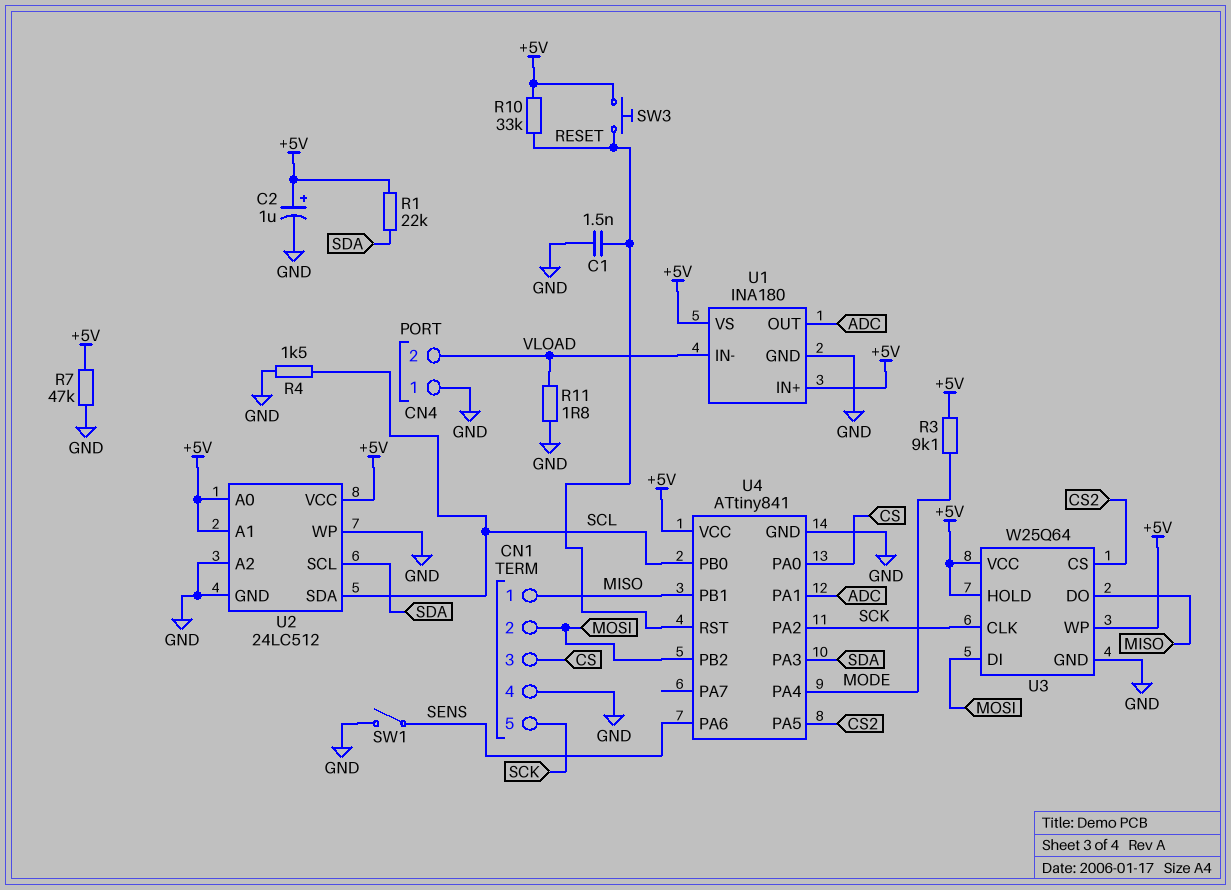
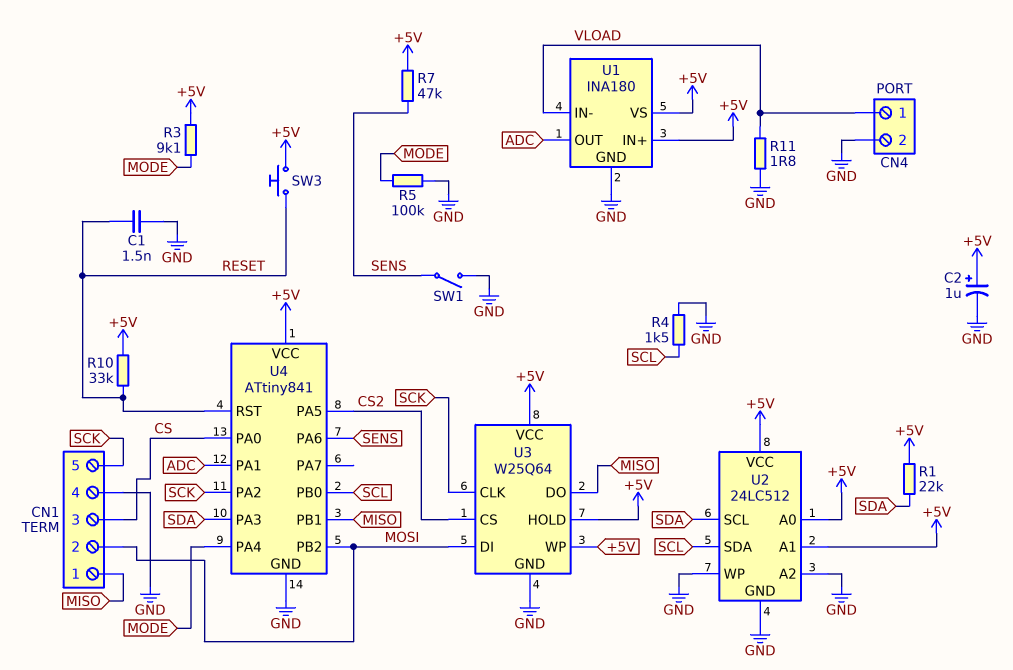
CN4 pin 1: GND -> VLOAD
CN4 pin 2: VLOAD -> GND
R5: none -> 100k (GND, MODE)
R7: 47k (+5V, GND) -> 47k (+5V, SENS)

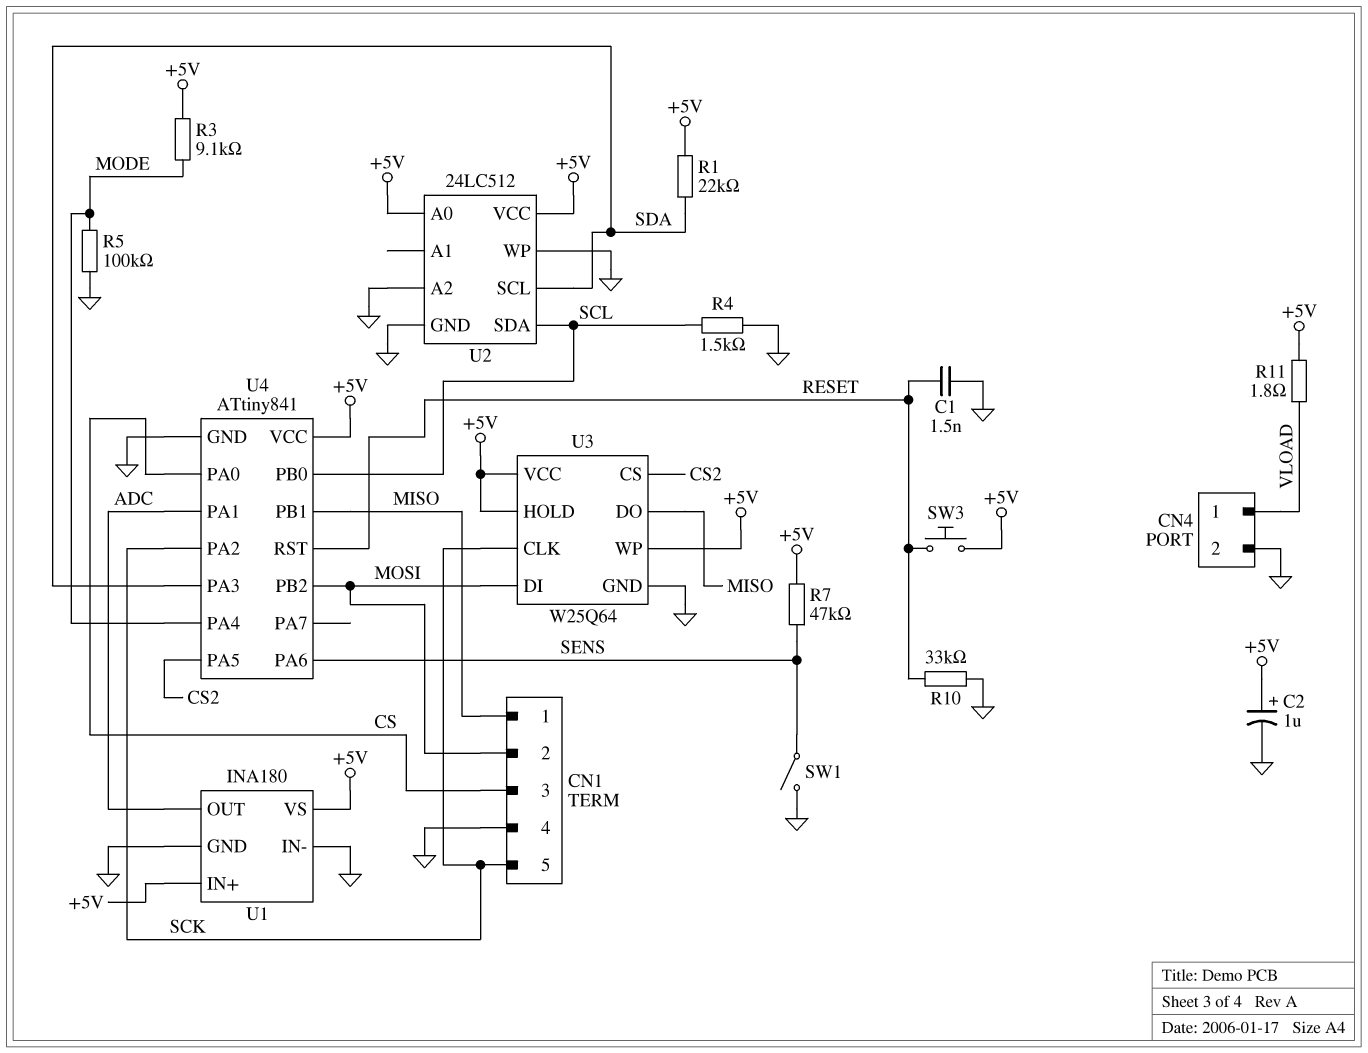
R10: 33k (+5V, RESET) -> 33k (GND, RESET)
R11: 1.8 (GND, VLOAD) -> 1.8 (+5V, VLOAD)
U1 pin IN-: VLOAD -> GND
U2 pin A1: +5V -> none

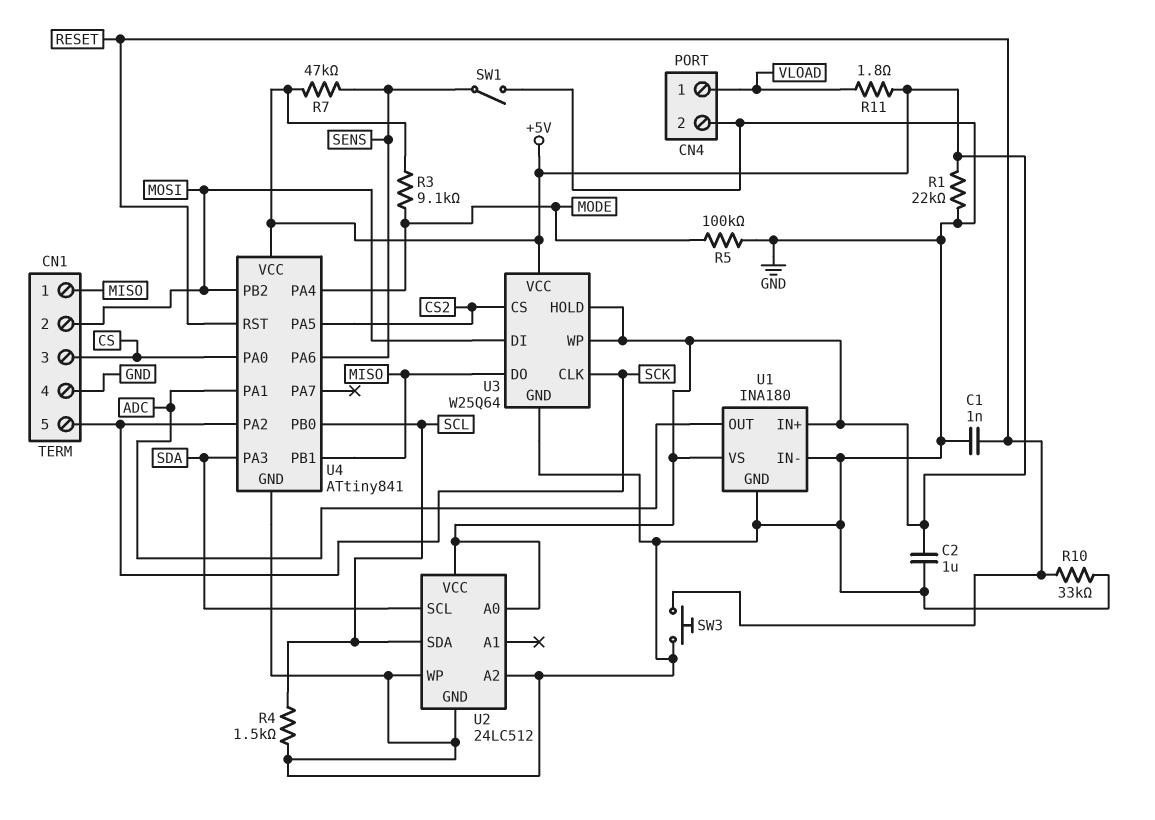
C1: 1.5nF (GND, RESET) -> 1nF (GND, RESET)
C2: 1uF (plus +5V, minus GND) -> 1uF (+5V, GND)
R1: 22k (+5V, SDA) -> 22k (+5V, GND)
SW3: button (+5V, RESET) -> button (GND, RESET)

